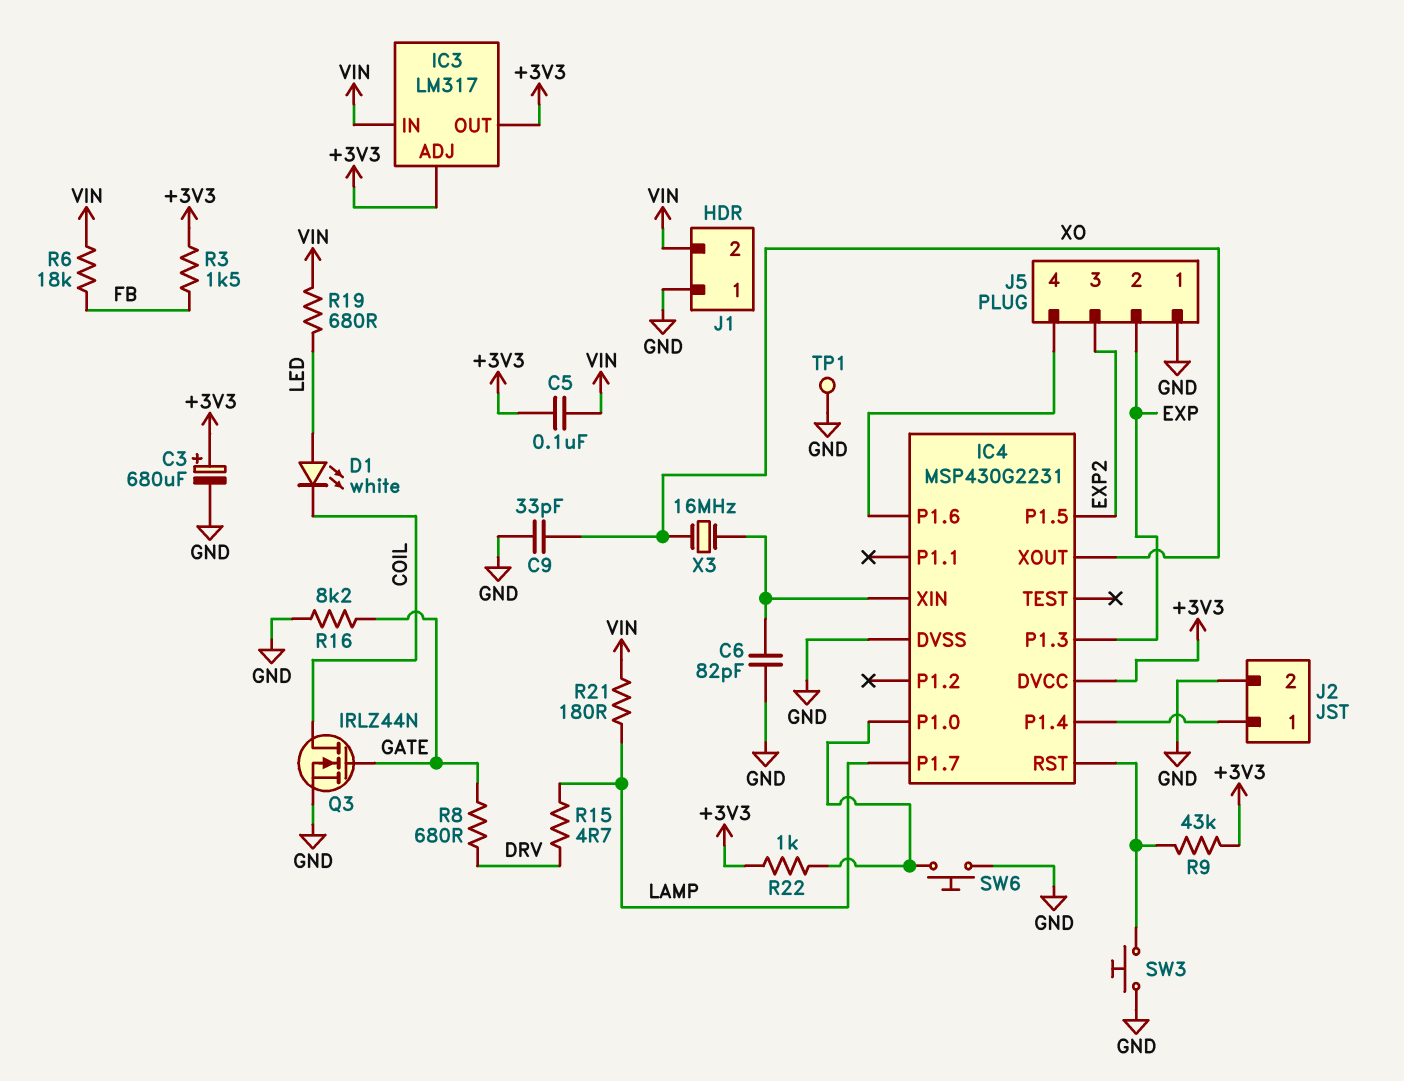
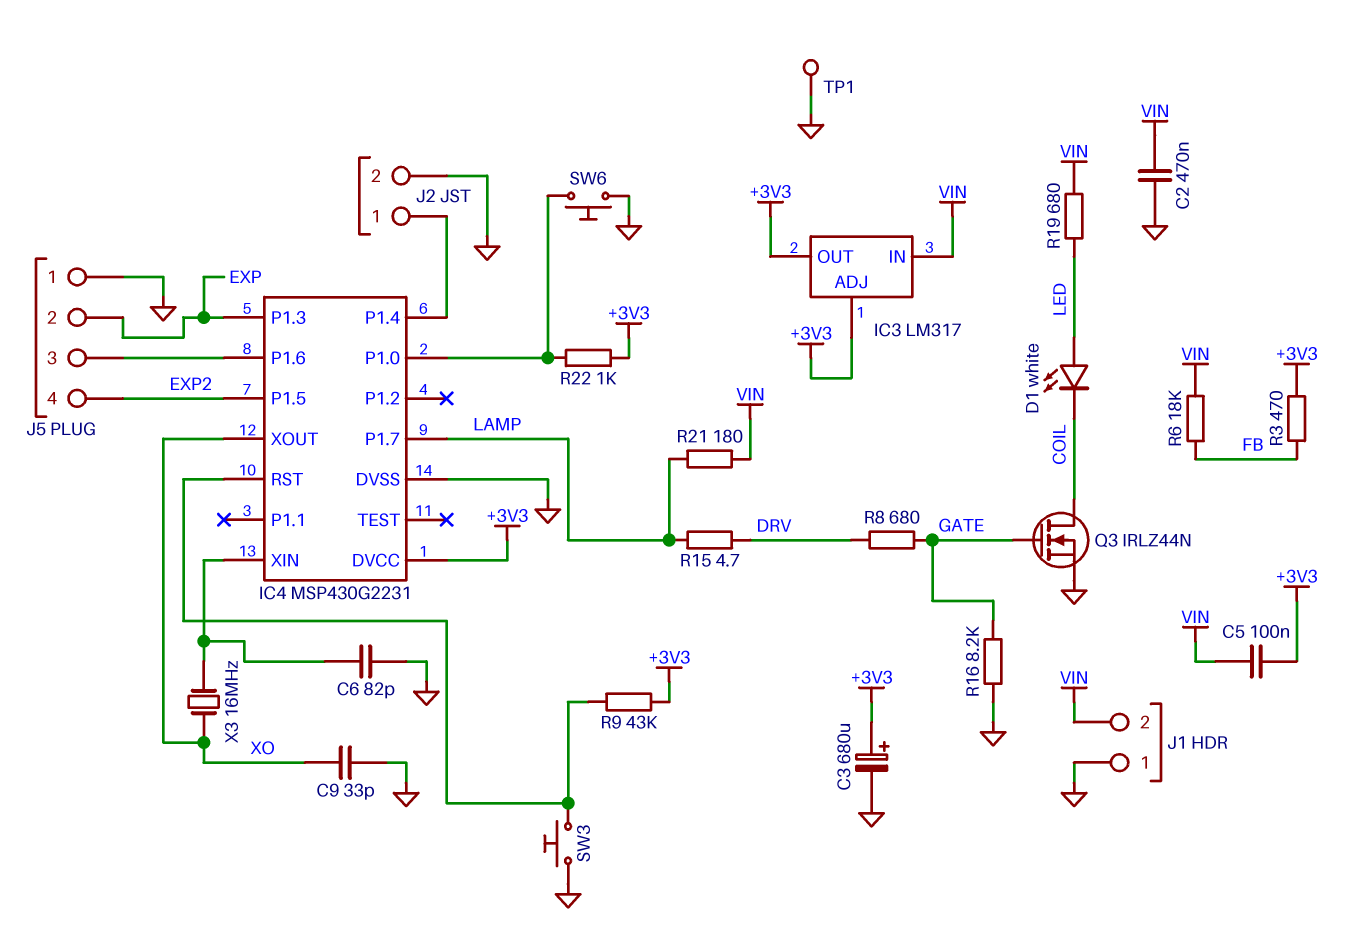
C2: none -> 470nF (GND, VIN)
J5 pin 3: EXP2 -> IC4/P1.6
J5 pin 4: IC4/P1.6 -> EXP2
R3: 1.5k (+3V3, FB) -> 470 (+3V3, FB)

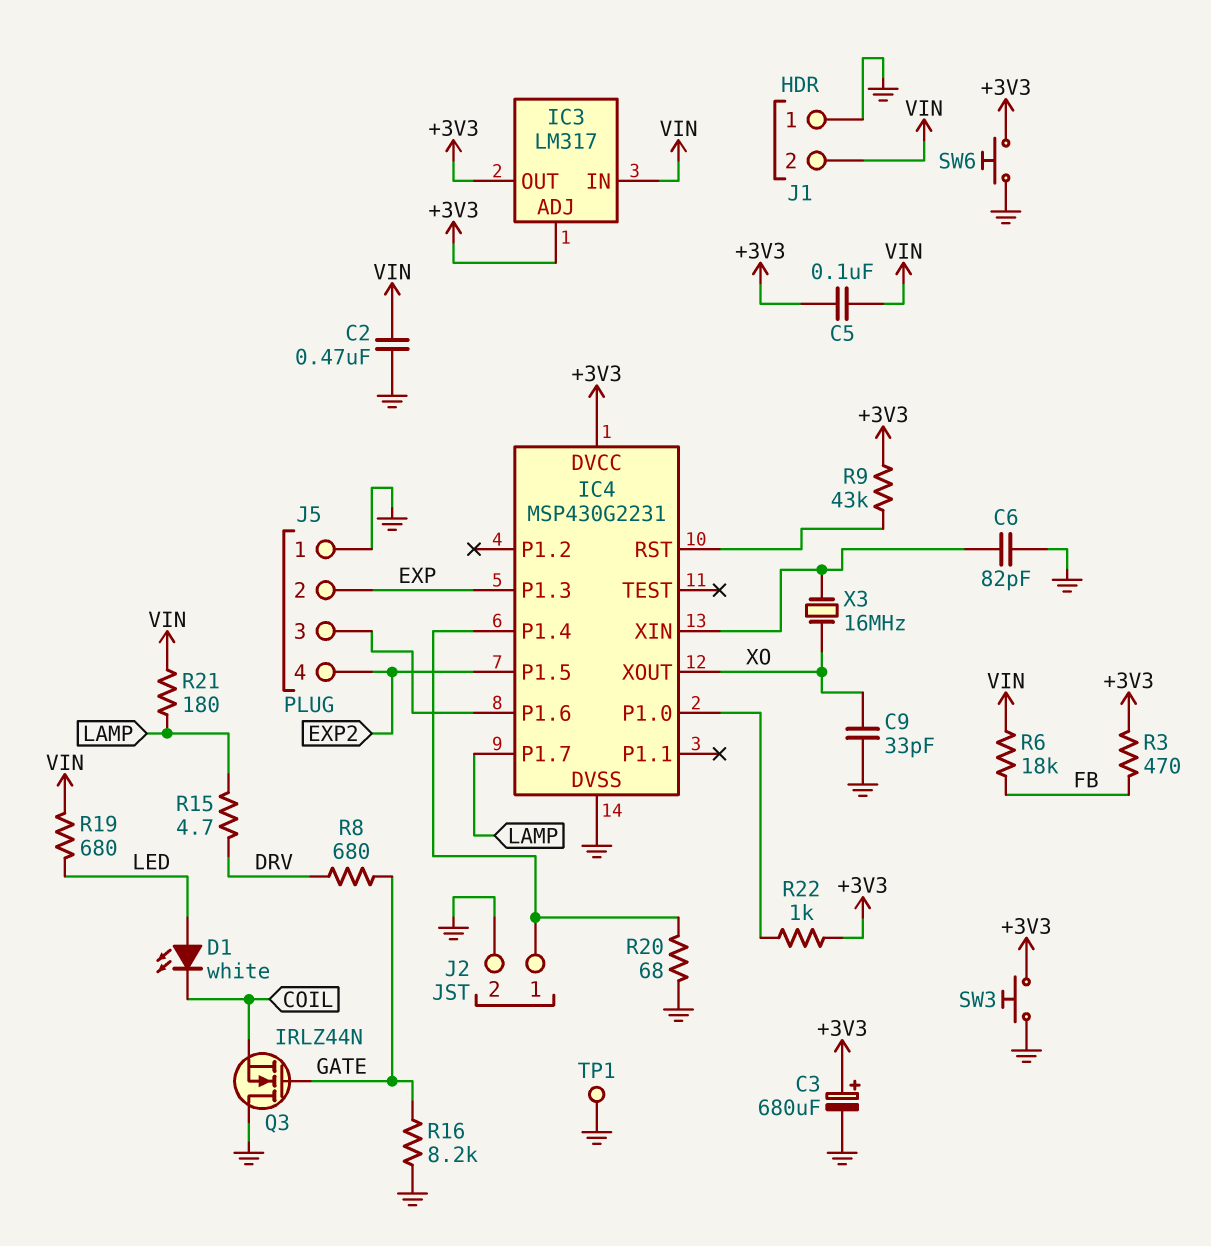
Q3: NMOS IRLZ44N (G GATE, D COIL, S GND) -> NMOS IRLZ44N (G GATE, D GND, S COIL)
R20: none -> 68 (GND, IC4/P1.4)
SW3: button (GND, IC4/RST) -> button (+3V3, GND)
SW6: button (GND, IC4/P1.0) -> button (+3V3, GND)

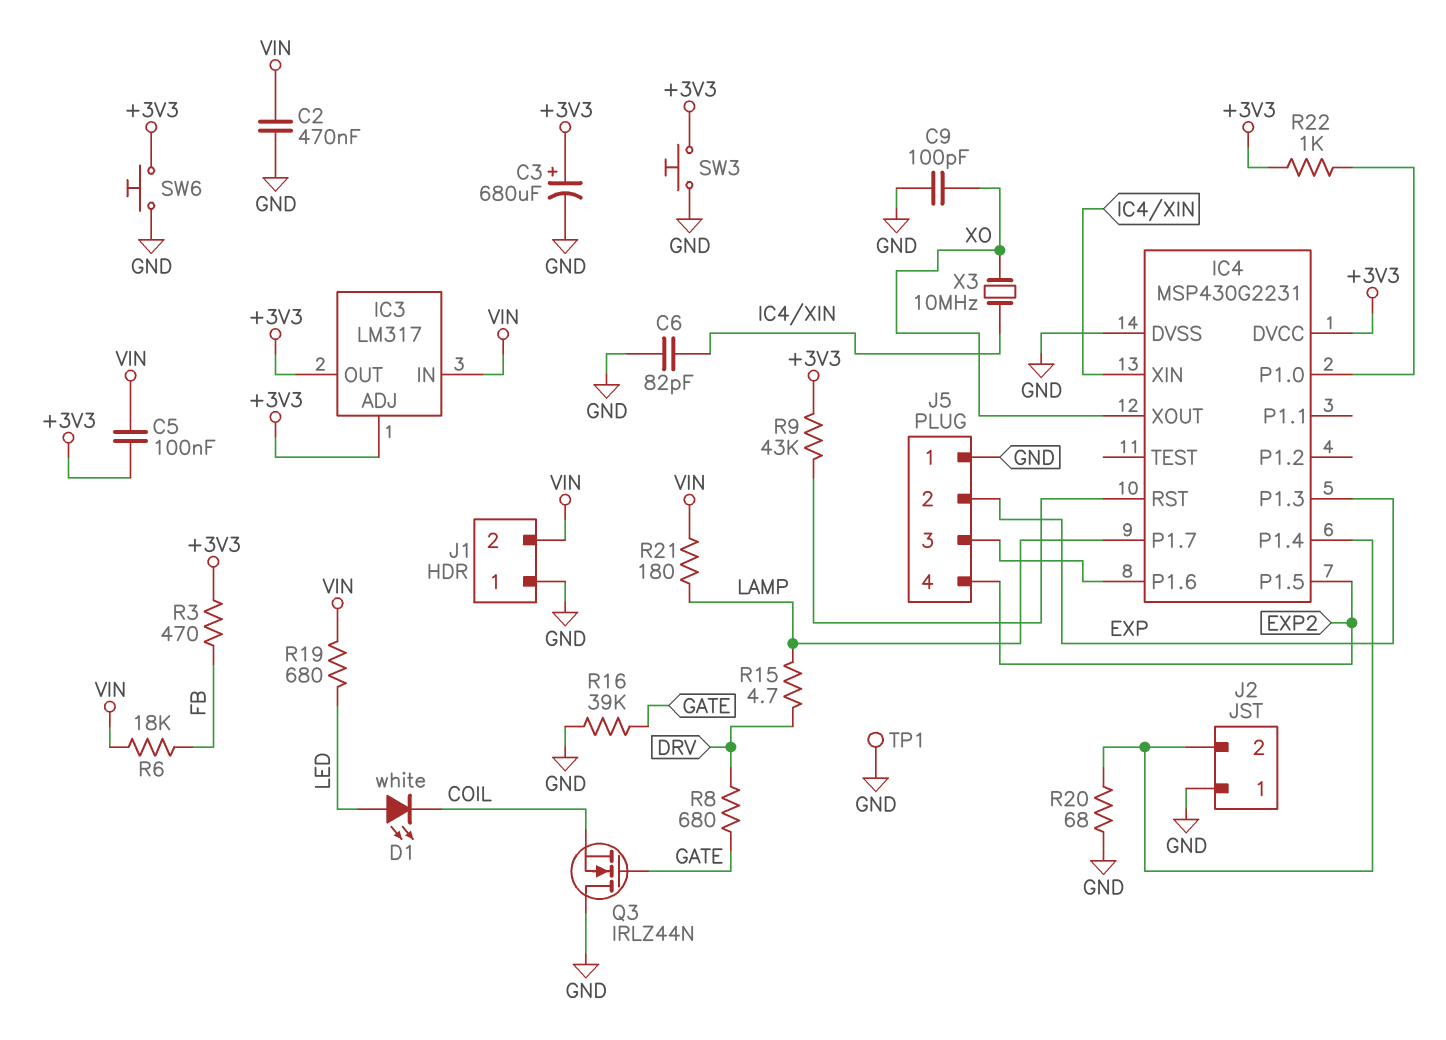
C9: 33pF (GND, XO) -> 100pF (GND, XO)
J2 pin 1: IC4/P1.4 -> GND
J2 pin 2: GND -> IC4/P1.4
R16: 8.2k (GATE, GND) -> 39k (GATE, GND)
X3: 16MHz (IC4/XIN, XO) -> 10MHz (IC4/XIN, XO)

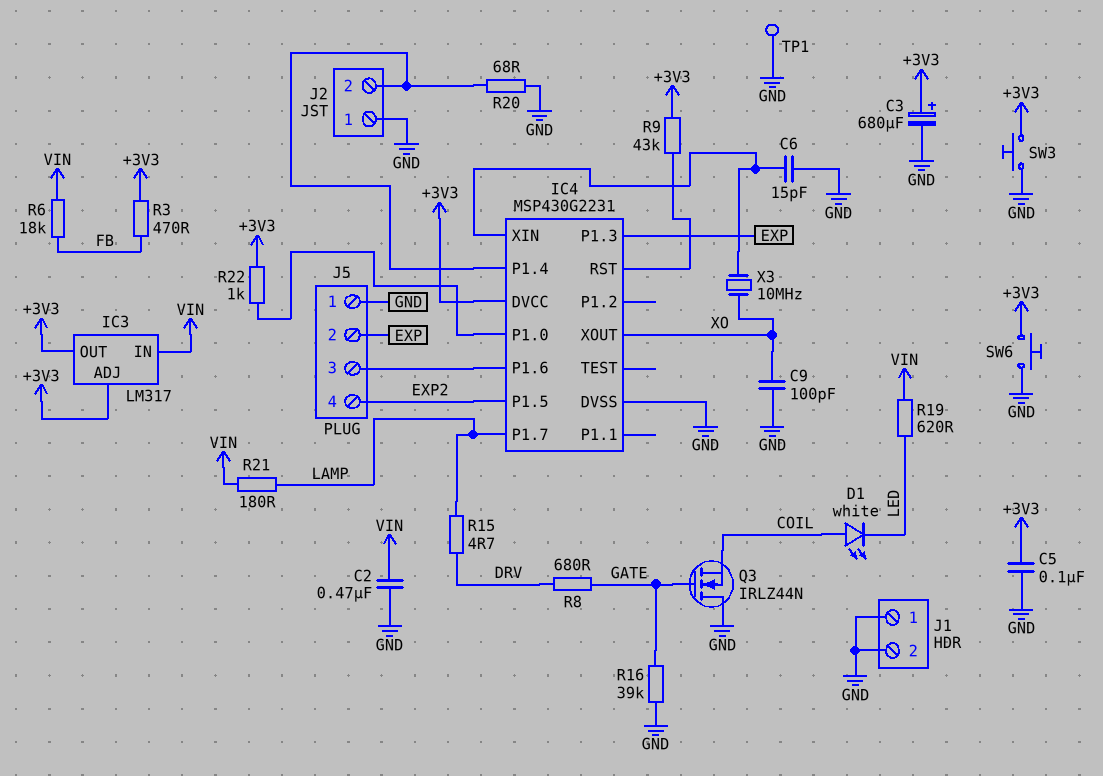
C5: 100nF (+3V3, VIN) -> 100nF (+3V3, GND)
C6: 82pF (GND, IC4/XIN) -> 15pF (GND, IC4/XIN)
D1: LED white (A LED, K COIL) -> LED white (A COIL, K LED)
J1 pin 2: VIN -> GND
R19: 680 (LED, VIN) -> 620 (LED, VIN)

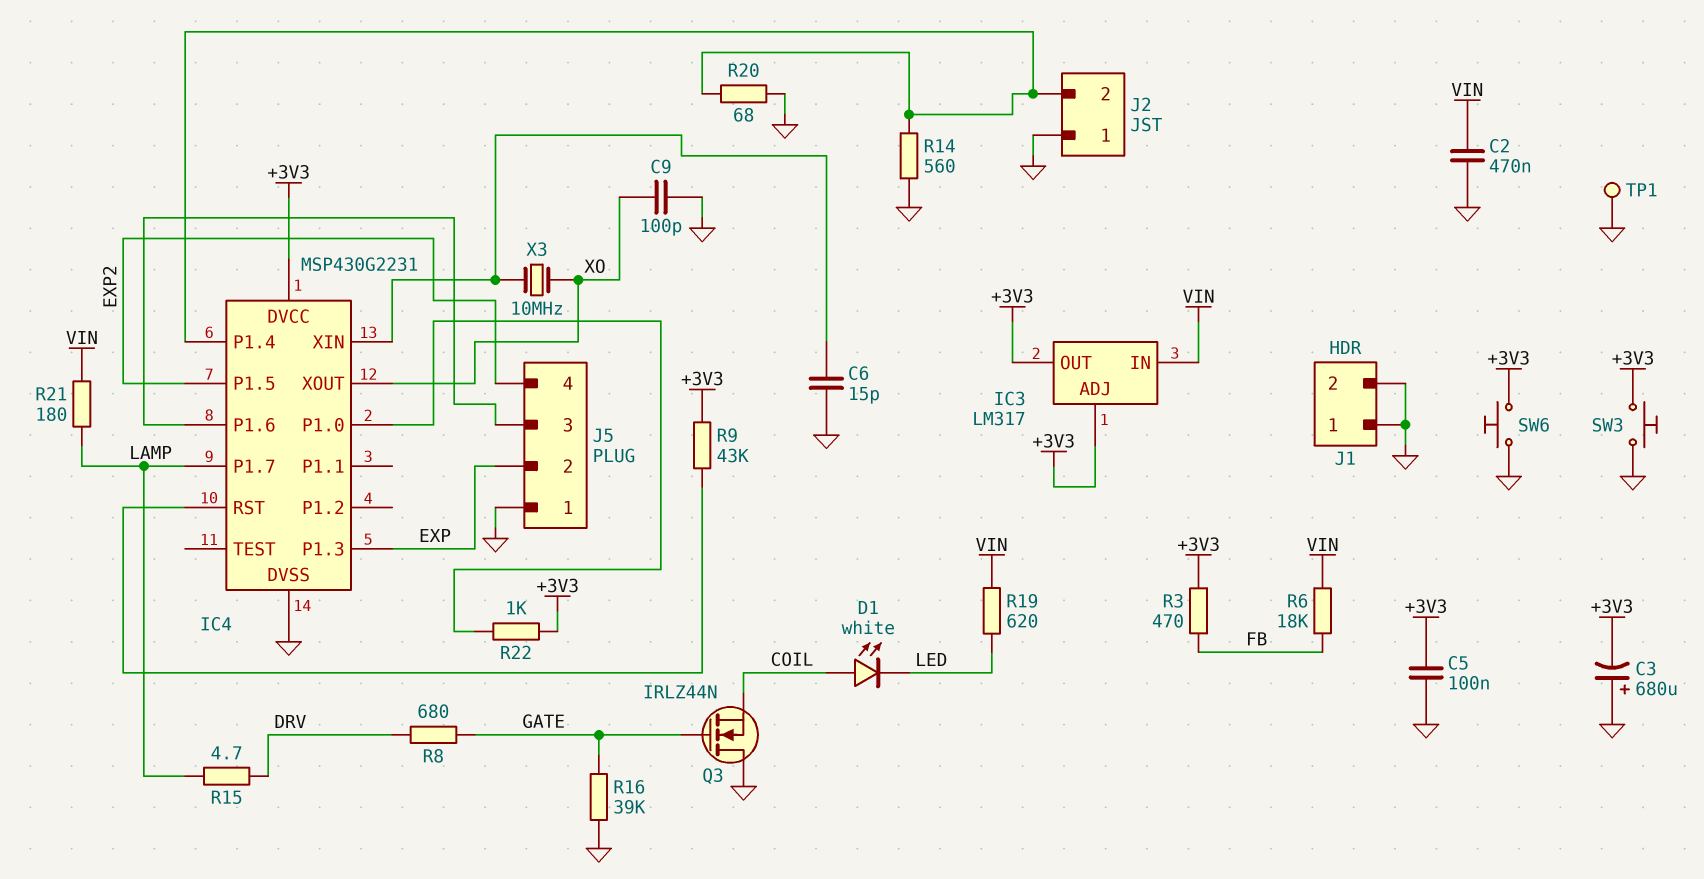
C3: 680uF (plus +3V3, minus GND) -> 680uF (plus GND, minus +3V3)
R14: none -> 560 (GND, IC4/P1.4)

